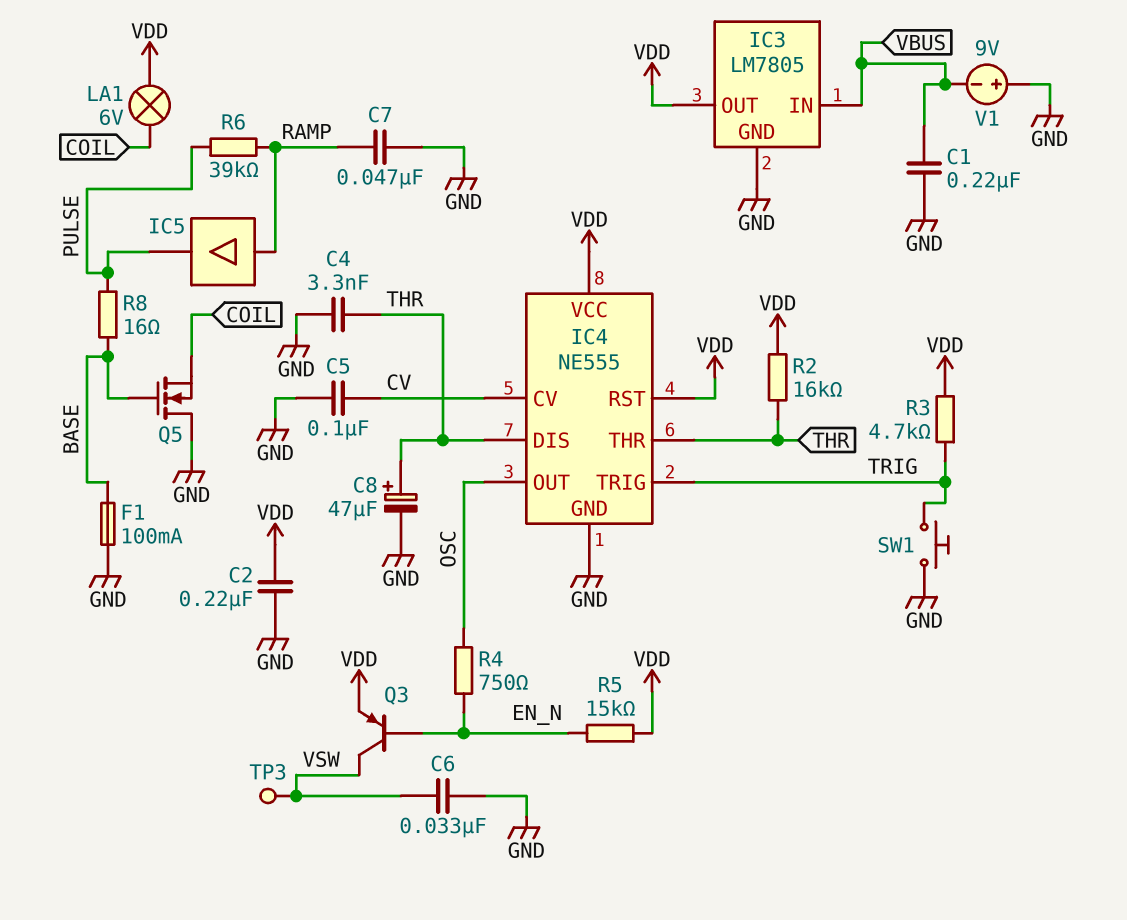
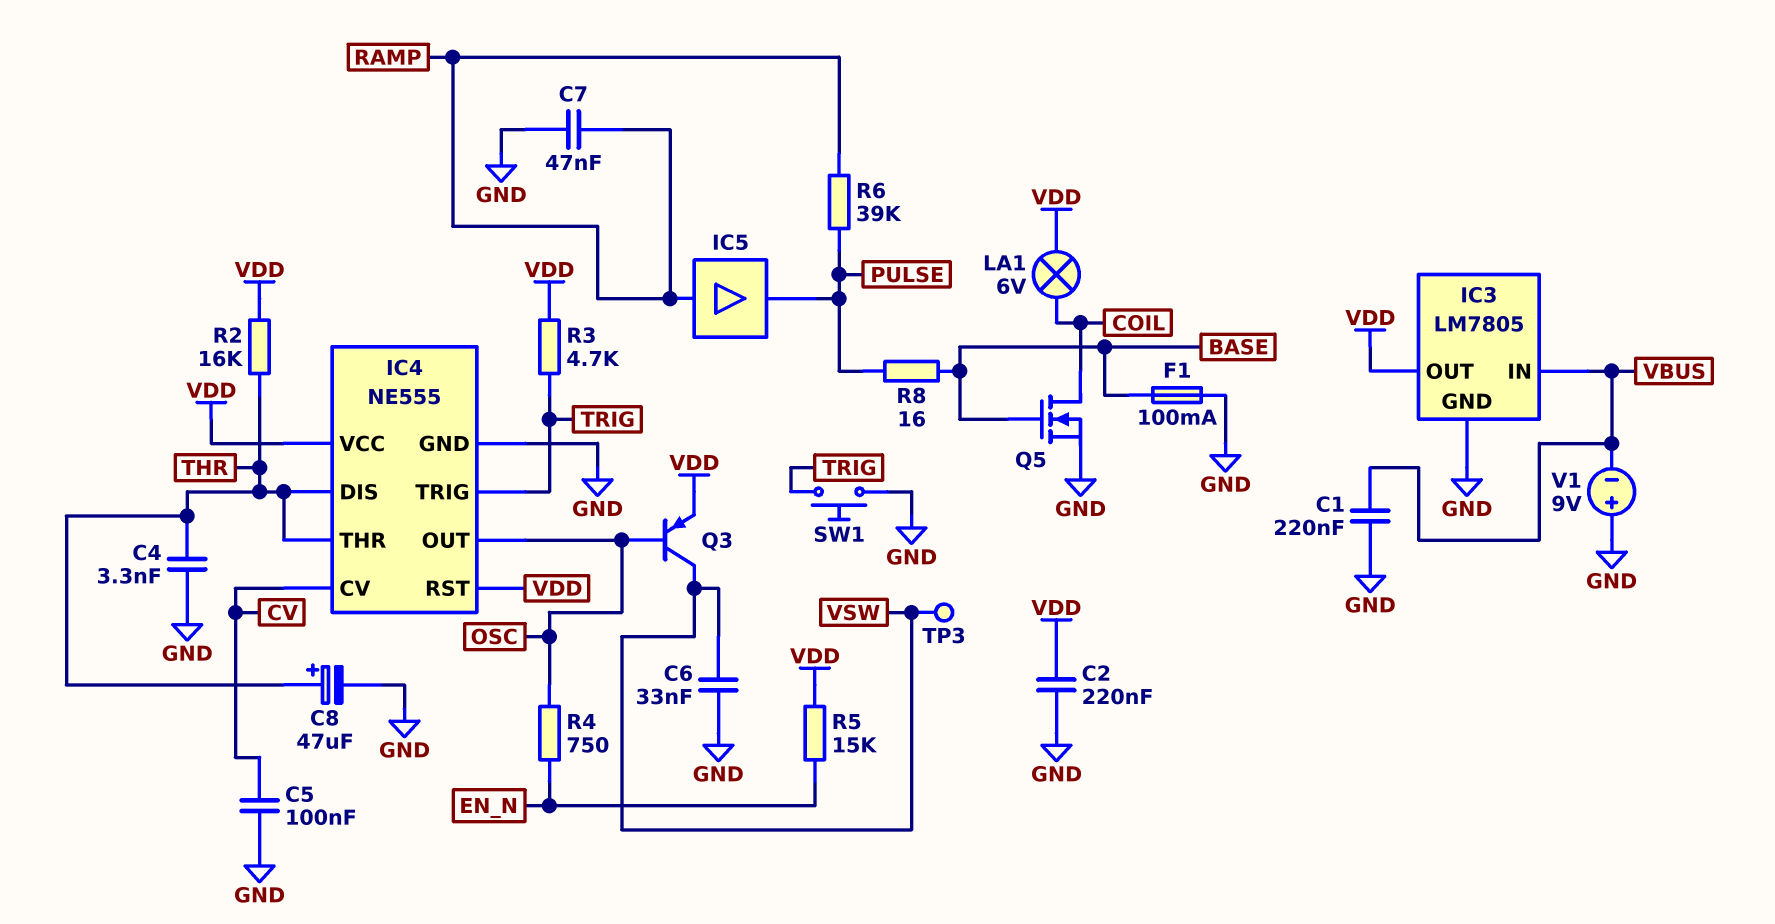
Q3: PNP (B EN_N, C VSW, E VDD) -> PNP (B OSC, C VSW, E VDD)
Q5: NMOS (G BASE, D GND, S COIL) -> NMOS (G BASE, D COIL, S GND)

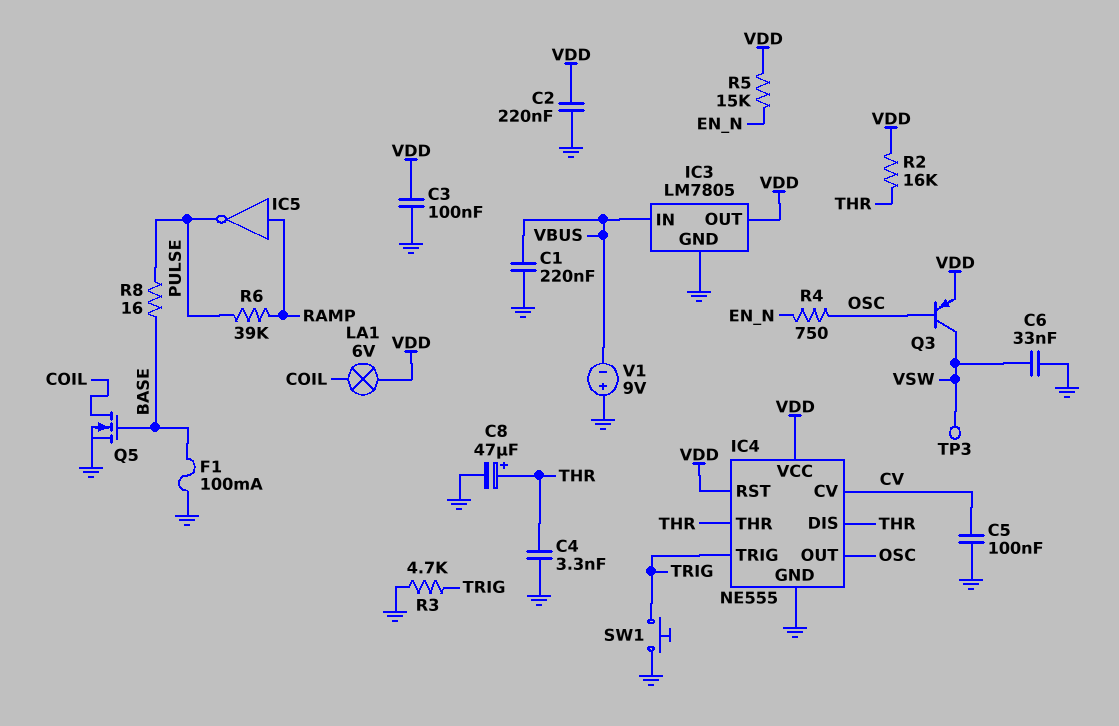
C3: none -> 100nF (GND, VDD)
C7: 47nF (GND, RAMP) -> none
IC5: buffer (in RAMP, out PULSE) -> NOT (in RAMP, out PULSE)
R3: 4.7k (TRIG, VDD) -> 4.7k (GND, TRIG)

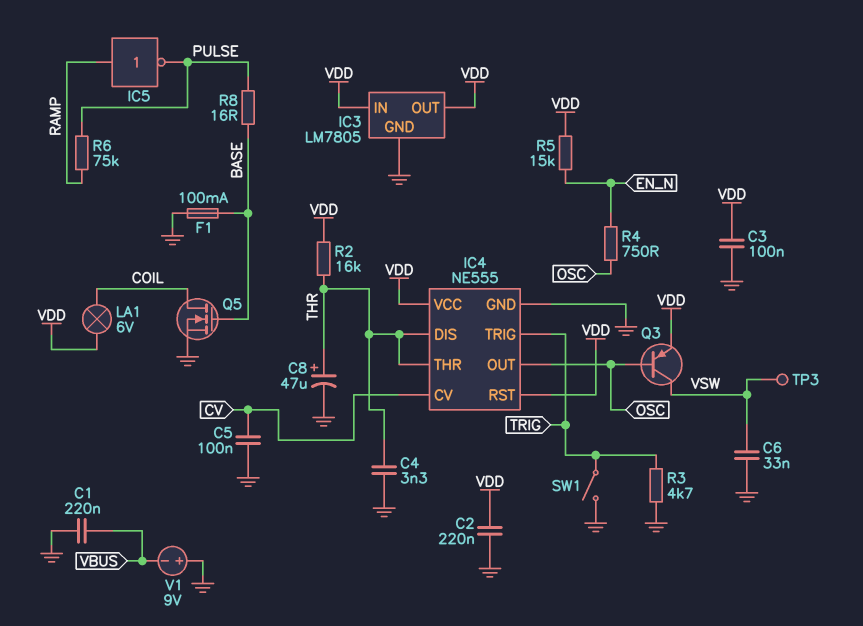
IC3 pin IN: VBUS -> VDD
R6: 39k (PULSE, RAMP) -> 75k (PULSE, RAMP)
SW1: button (GND, TRIG) -> switch (GND, TRIG)

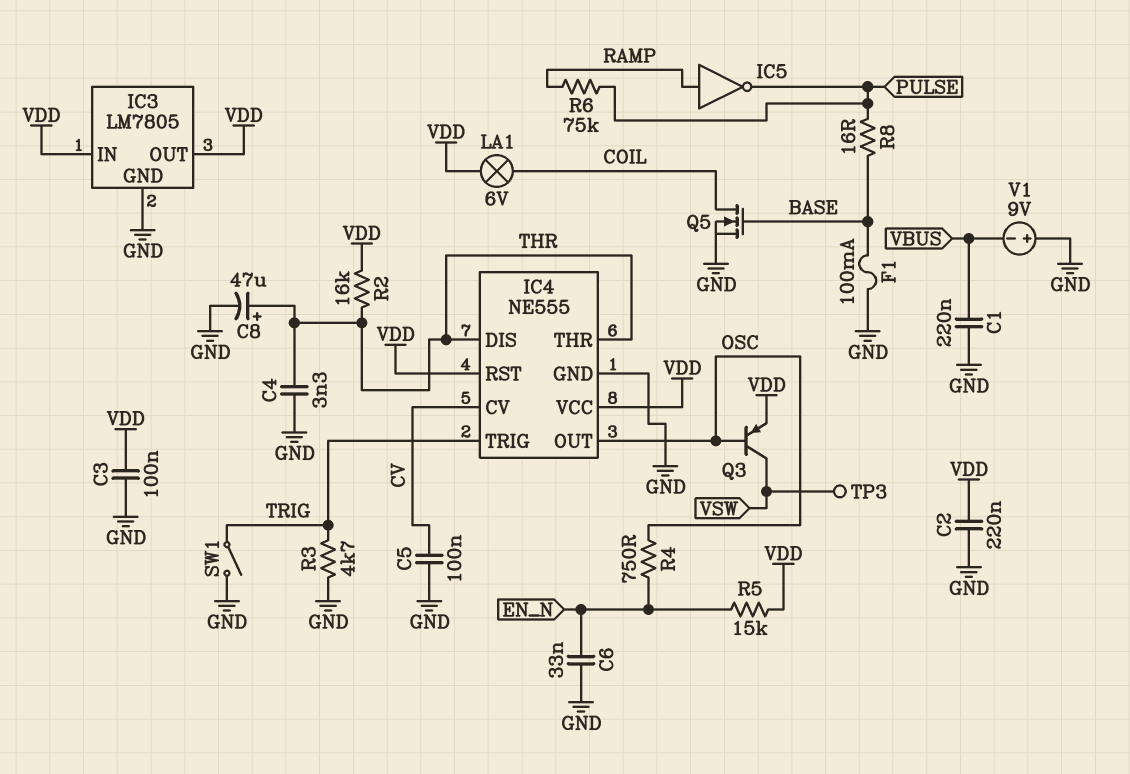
C6: 33nF (GND, VSW) -> 33nF (EN_N, GND)

